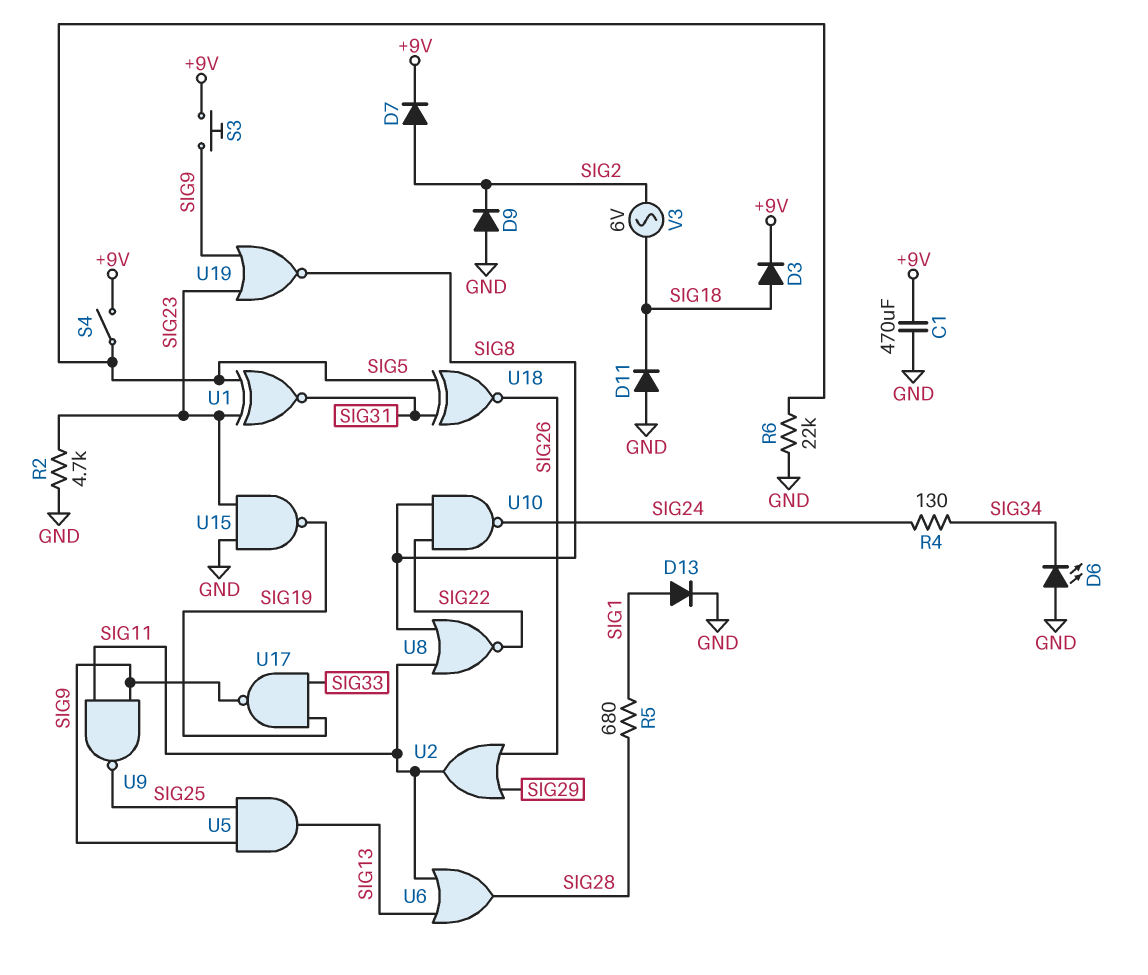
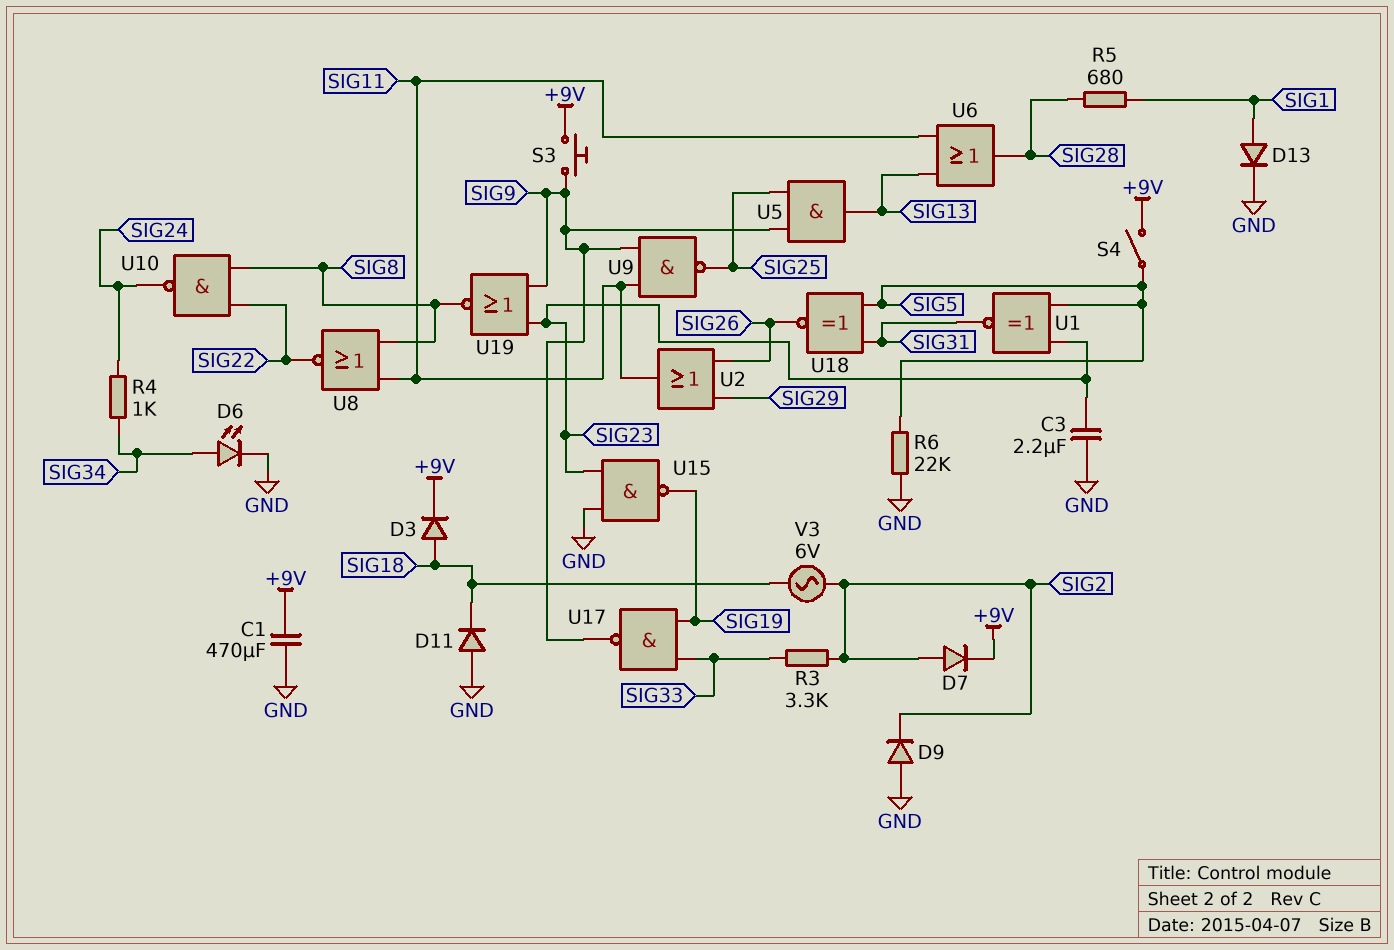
C3: none -> 2.2uF (GND, SIG23)
D6: LED (A GND, K SIG34) -> LED (A SIG34, K GND)
R2: 4.7k (GND, SIG23) -> none
R3: none -> 3.3k (SIG2, SIG33)
R4: 130 (SIG24, SIG34) -> 1k (SIG24, SIG34)

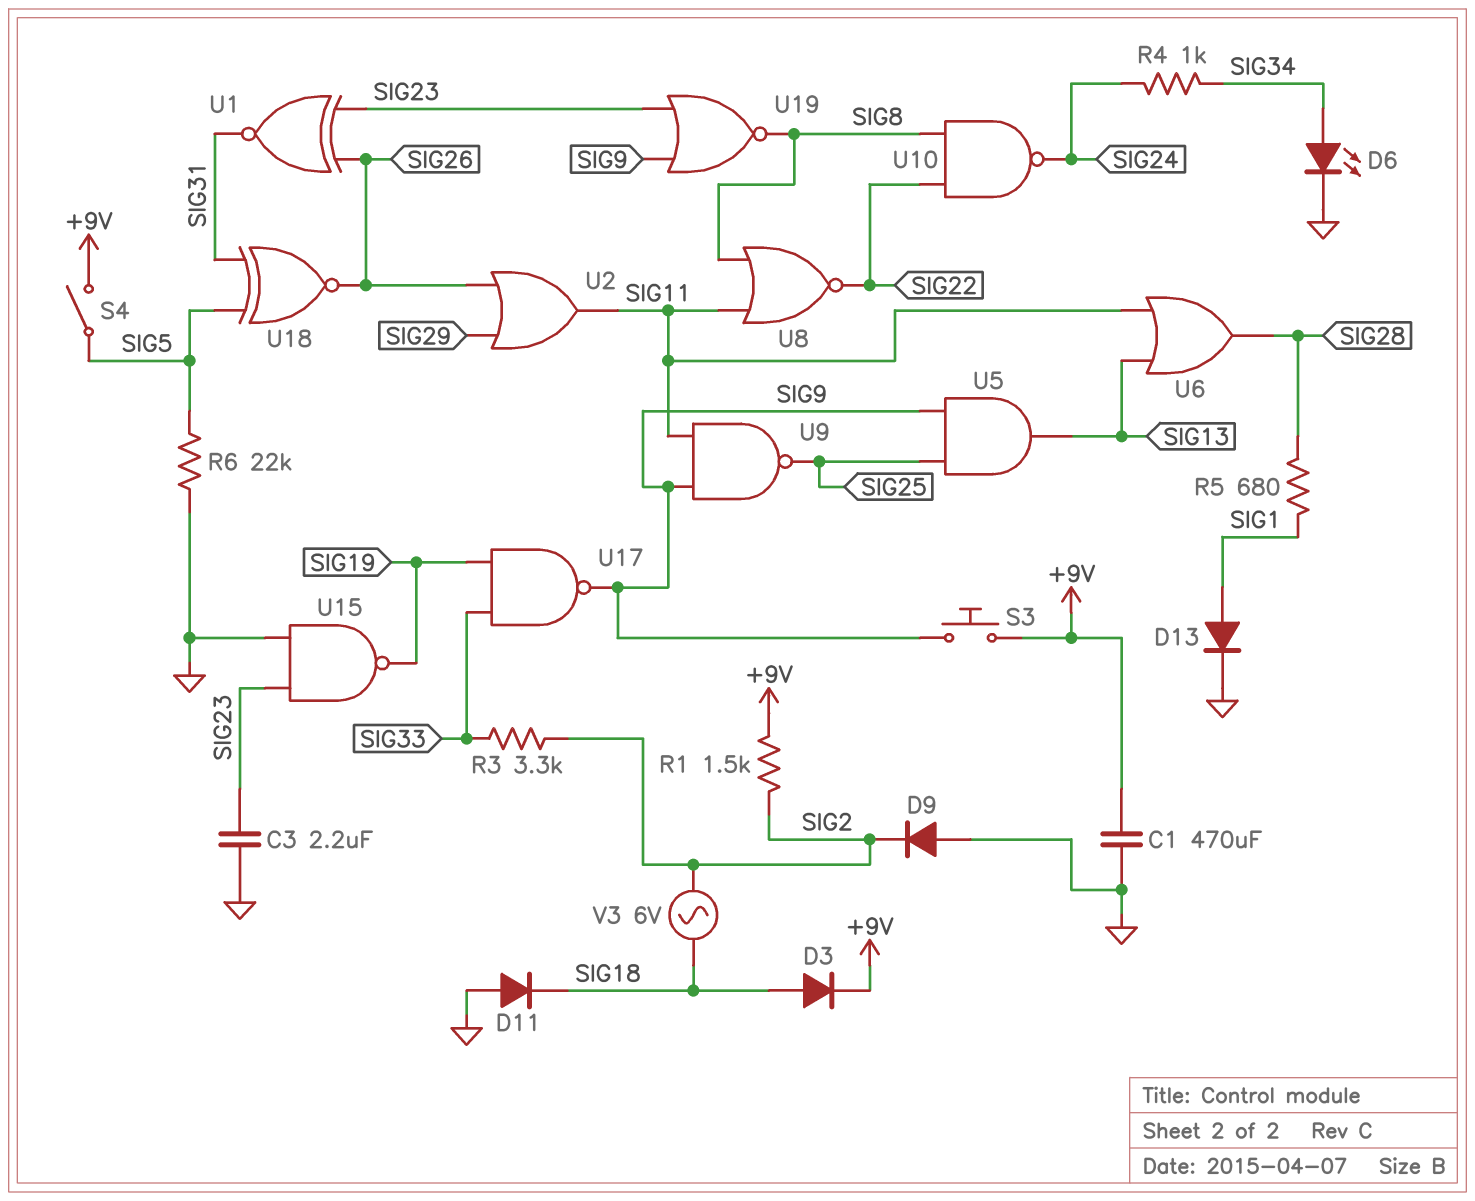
D7: diode (A SIG2, K +9V) -> none
R1: none -> 1.5k (+9V, SIG2)
U1: XNOR (in SIG5, in SIG23, out SIG31) -> XNOR (in SIG23, in SIG26, out SIG31)

